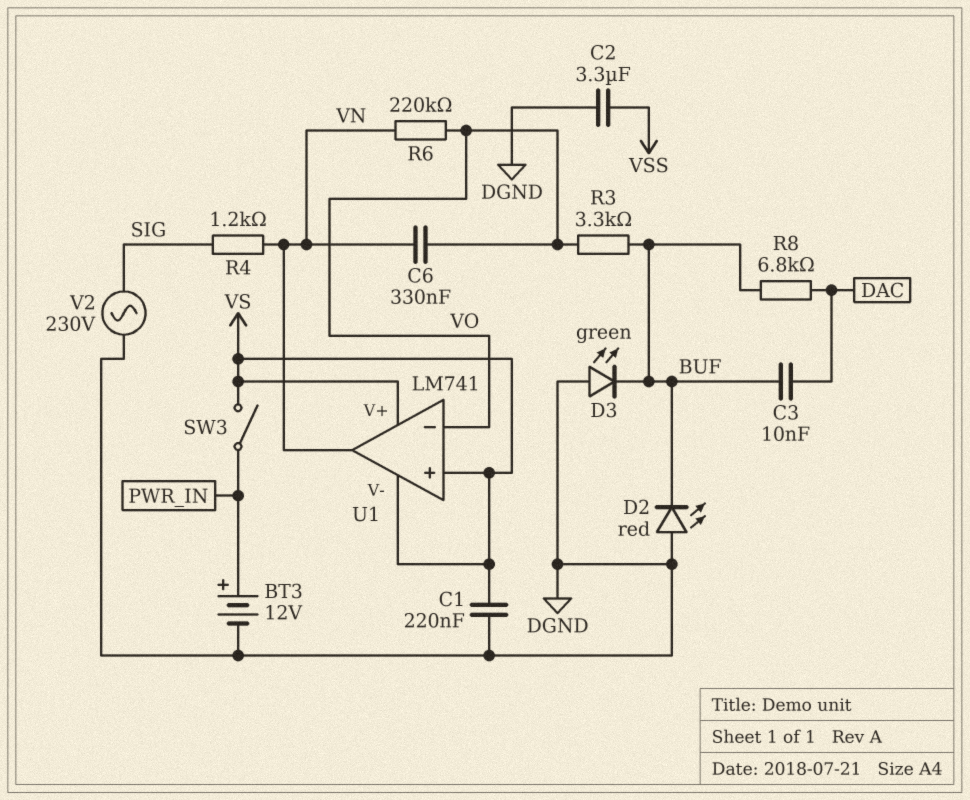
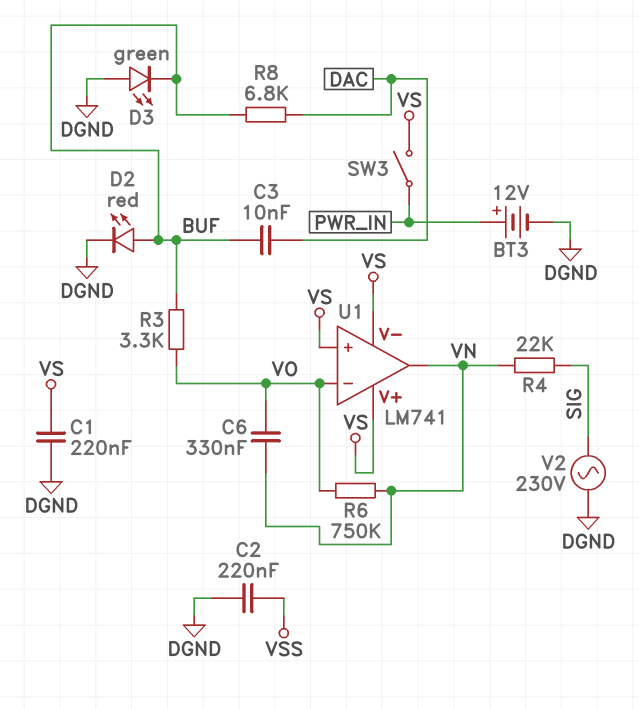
C2: 3.3uF (DGND, VSS) -> 220nF (DGND, VSS)
D2: LED red (A DGND, K BUF) -> LED red (A BUF, K DGND)
R4: 1.2k (SIG, VN) -> 22k (SIG, VN)
R6: 220k (VN, VO) -> 750k (VN, VO)

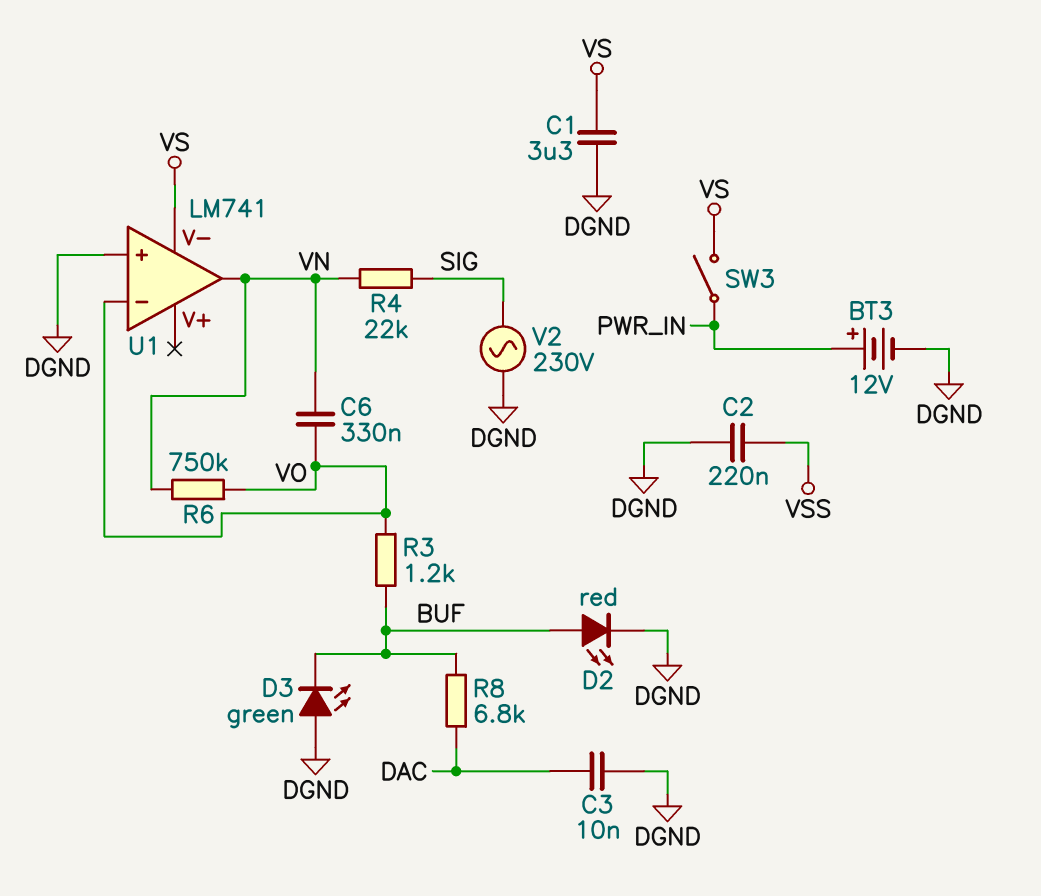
C1: 220nF (DGND, VS) -> 3.3uF (DGND, VS)
C3: 10nF (BUF, DAC) -> 10nF (DAC, DGND)
R3: 3.3k (BUF, VO) -> 1.2k (BUF, VO)
U1 pin V+: VS -> none
U1 pin in+: VS -> DGND

